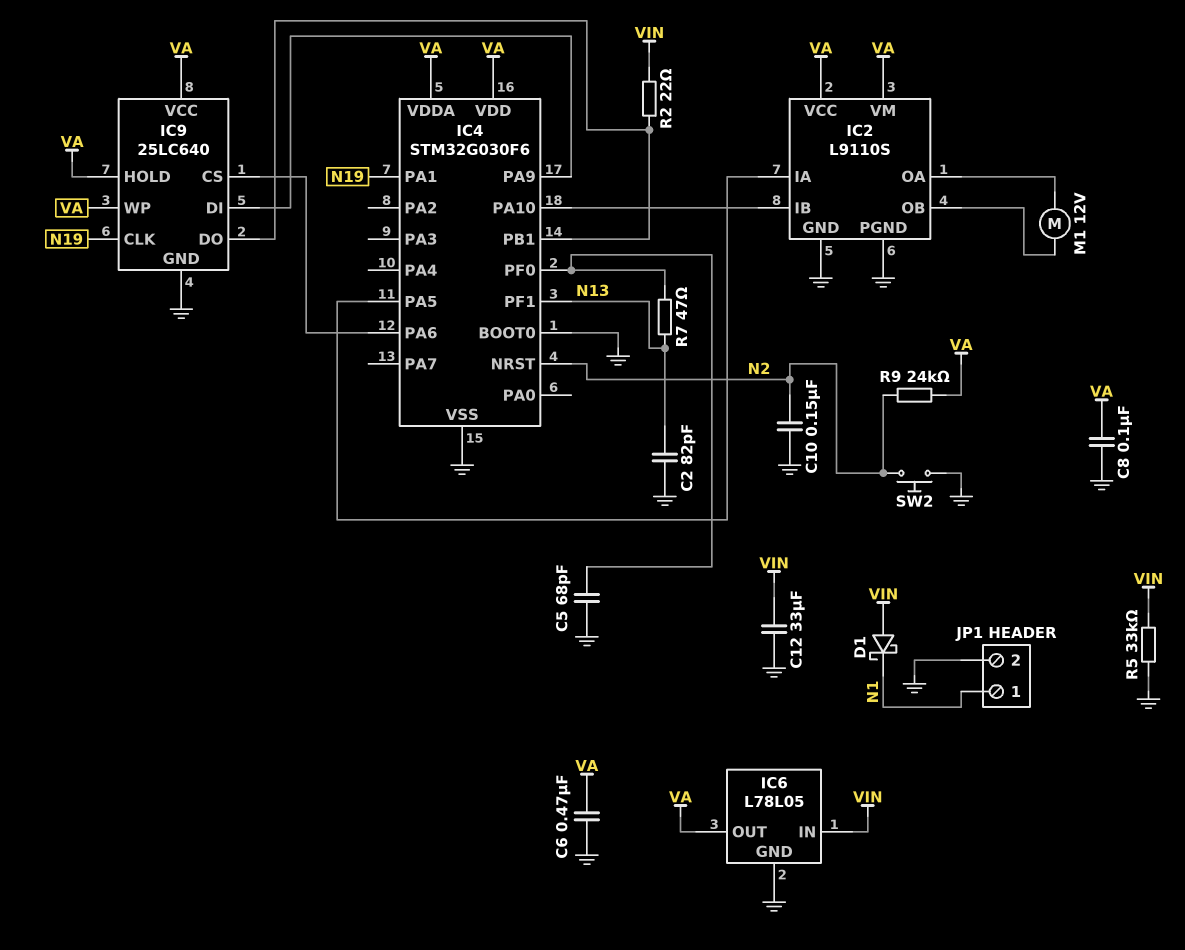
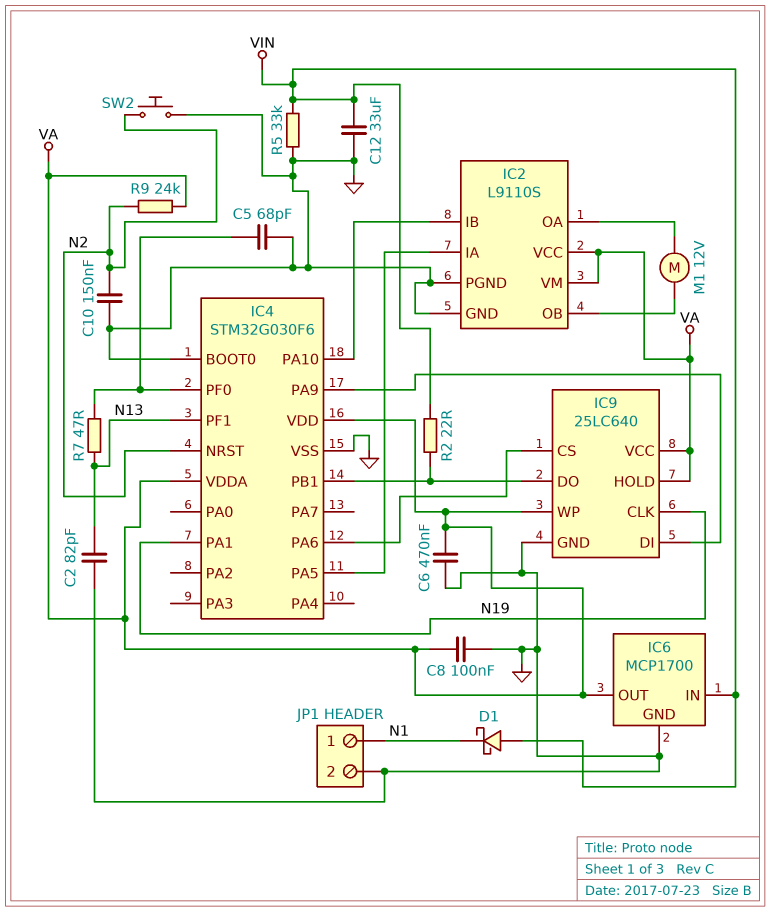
IC6: L78L05 -> MCP1700

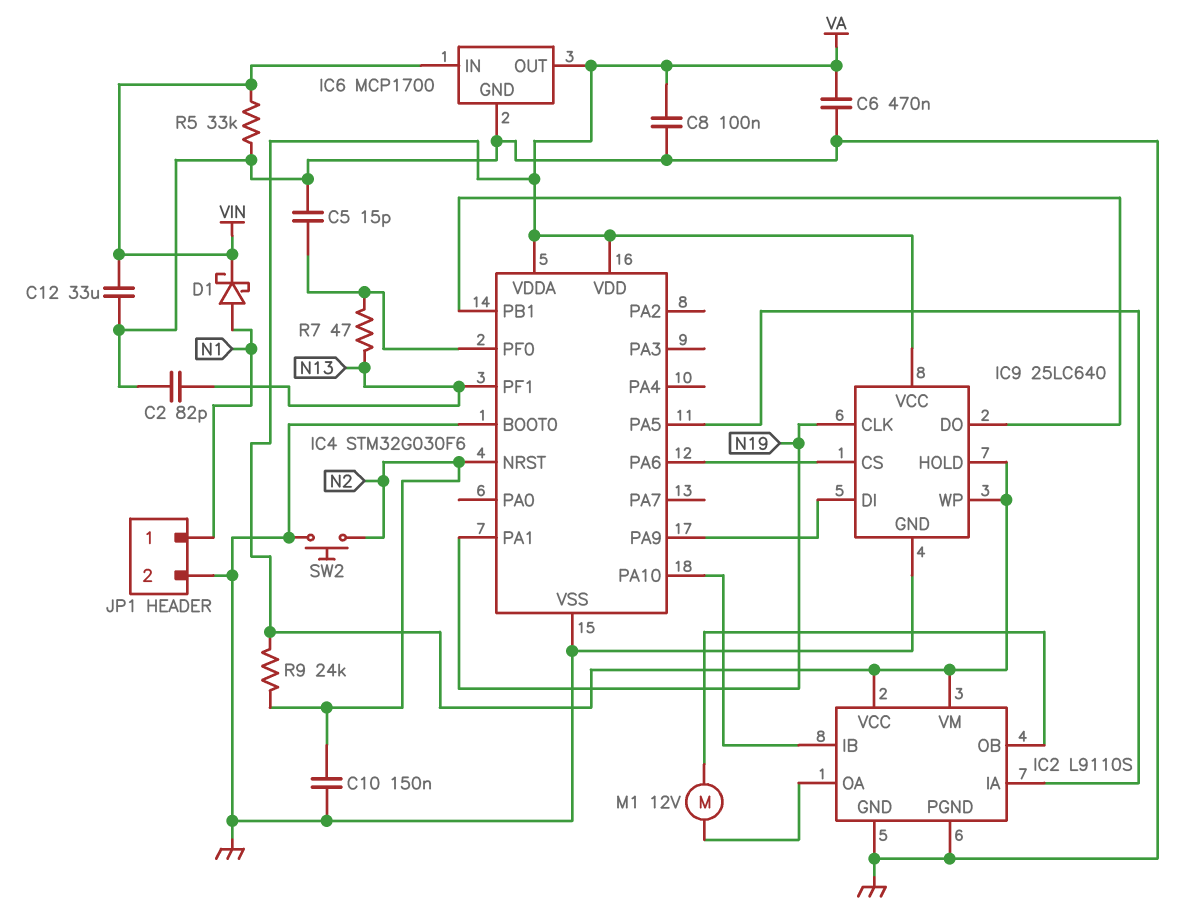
C5: 68pF (GND, IC4/PF0) -> 15pF (GND, IC4/PF0)
D1: schottky (A VIN, K N1) -> schottky (A N1, K VIN)
R2: 22 (IC4/PB1, VIN) -> none

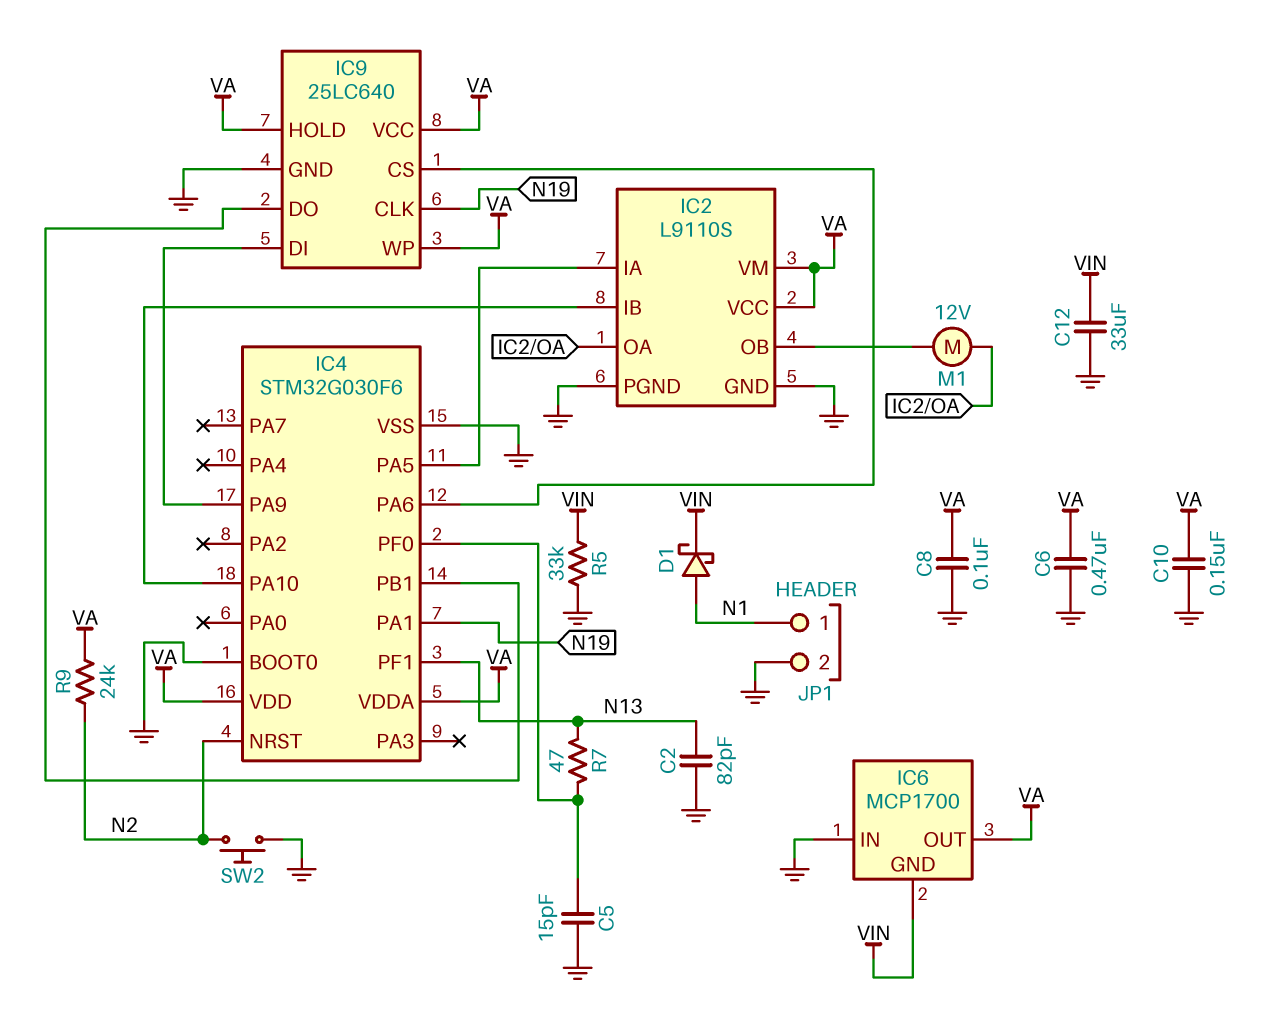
C10: 150nF (GND, N2) -> 150nF (GND, VA)
IC6 pin GND: GND -> VIN
IC6 pin IN: VIN -> GND

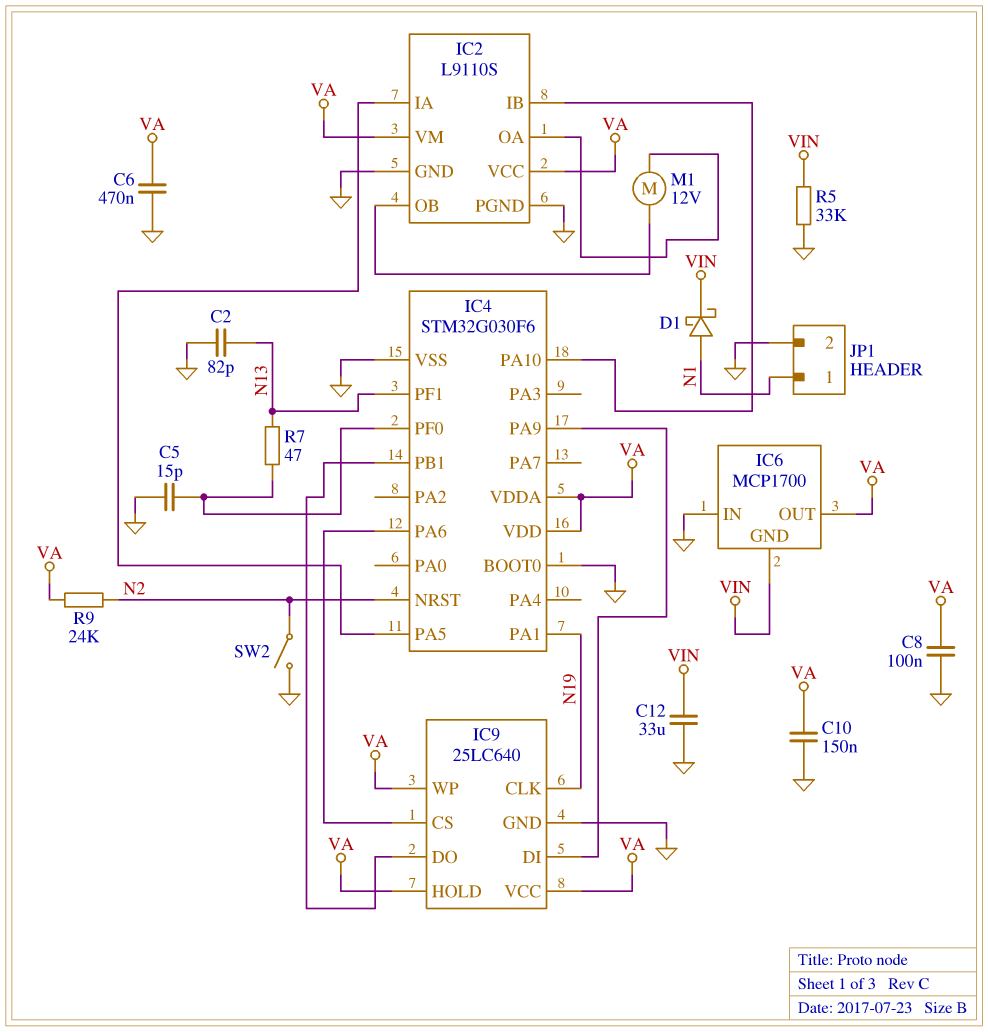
SW2: button (GND, N2) -> switch (GND, N2)

